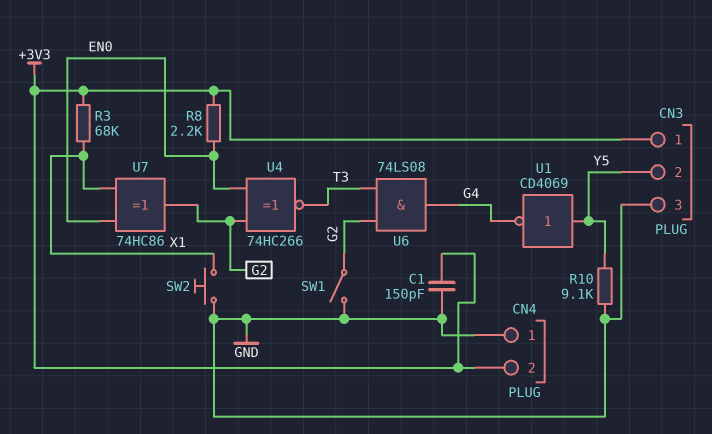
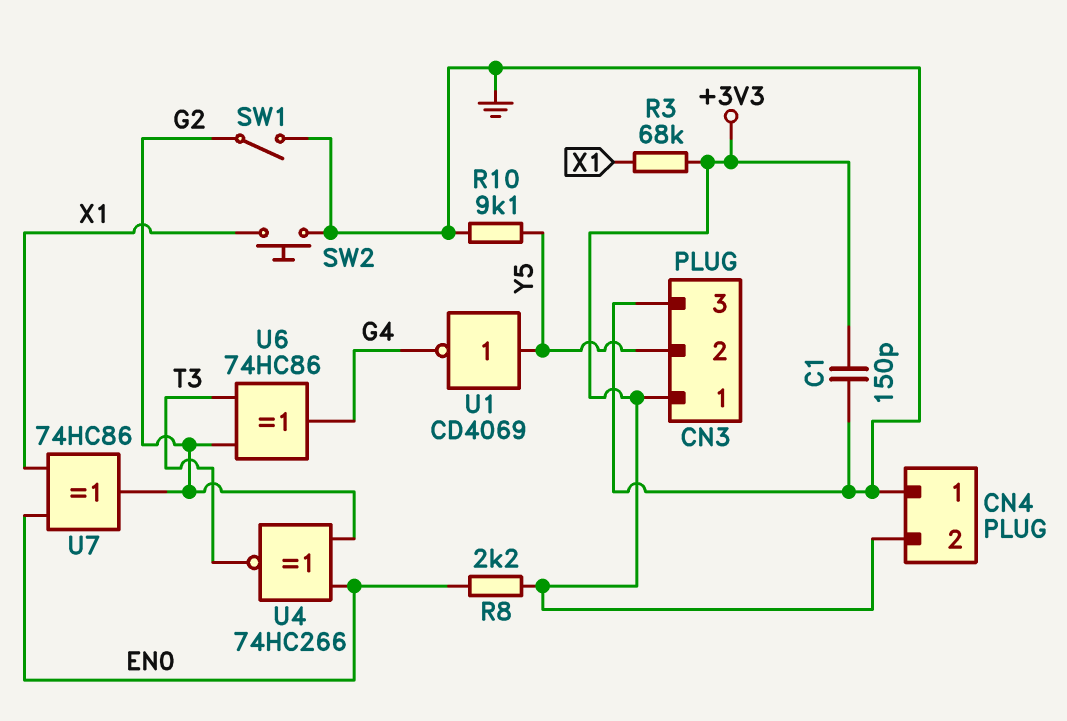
U6: AND 74LS08 (in G2, in T3, out G4) -> XOR 74HC86 (in G2, in T3, out G4)

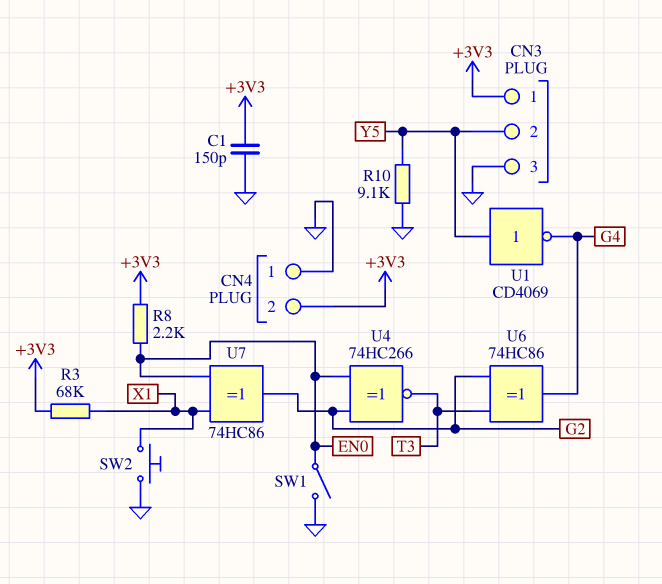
SW1: switch (G2, GND) -> switch (EN0, GND)

